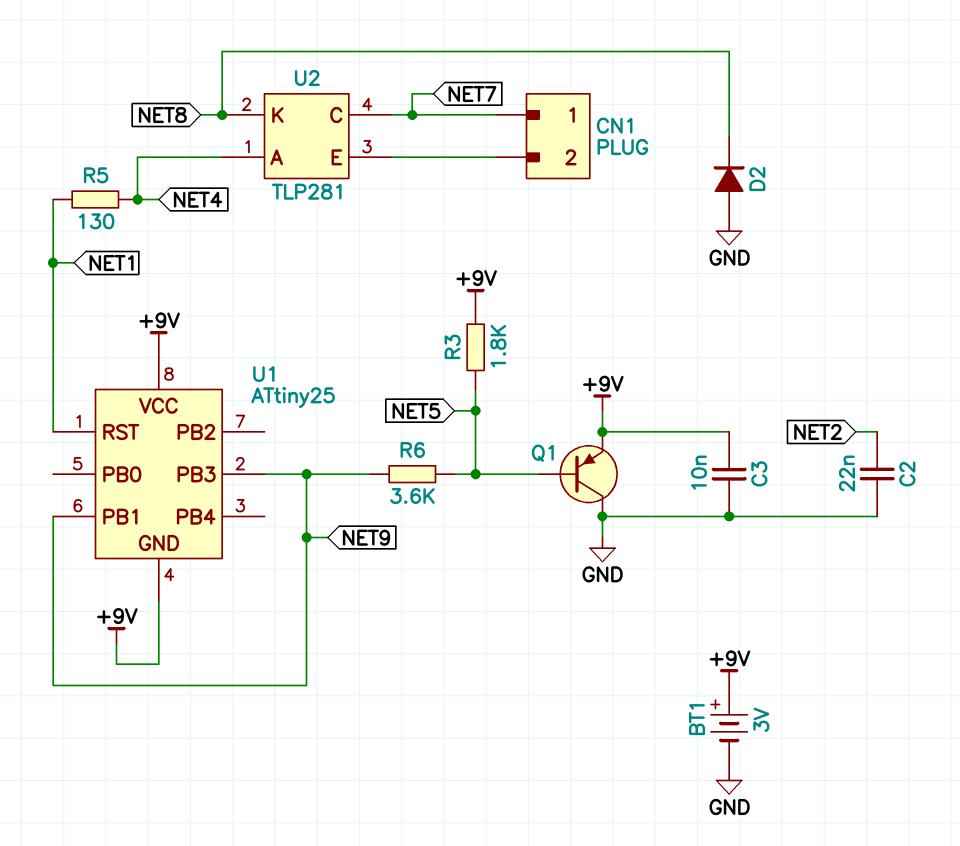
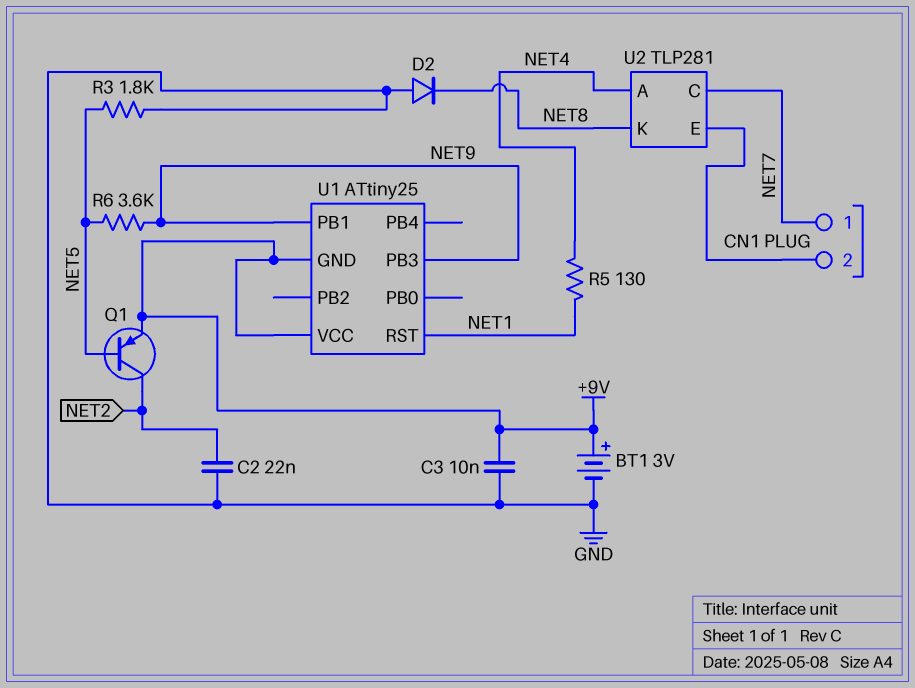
Q1: PNP (B NET5, C GND, E +9V) -> PNP (B NET5, C NET2, E +9V)
R3: 1.8k (+9V, NET5) -> 1.8k (GND, NET5)

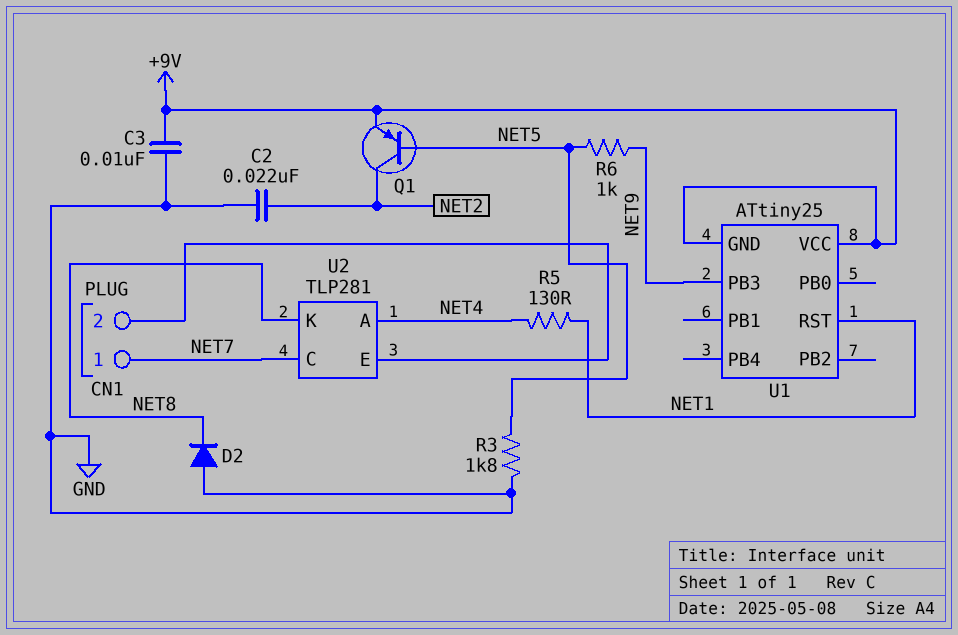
BT1: 3V (plus +9V, minus GND) -> none
R6: 3.6k (NET5, NET9) -> 1k (NET5, NET9)
U1 pin PB1: NET9 -> none

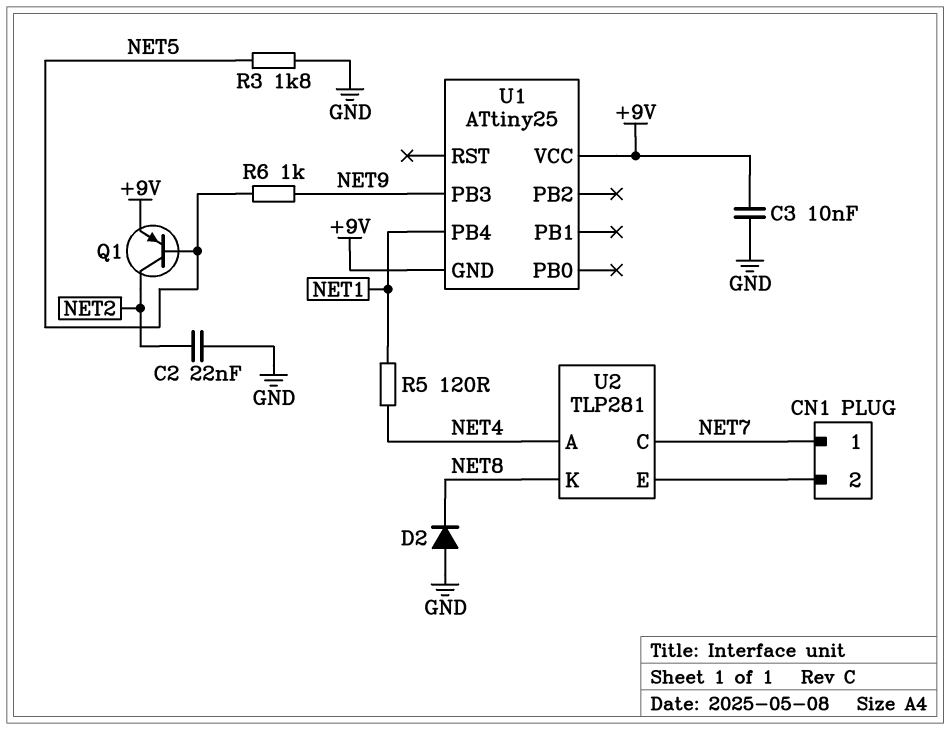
R5: 130 (NET1, NET4) -> 120 (NET1, NET4)
U1 pin PB4: none -> NET1
U1 pin RST: NET1 -> none

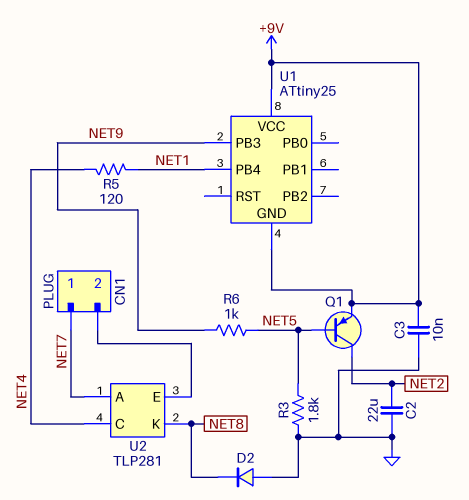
C2: 22nF (GND, NET2) -> 22uF (GND, NET2)
U2 pin A: NET4 -> NET7
U2 pin C: NET7 -> NET4

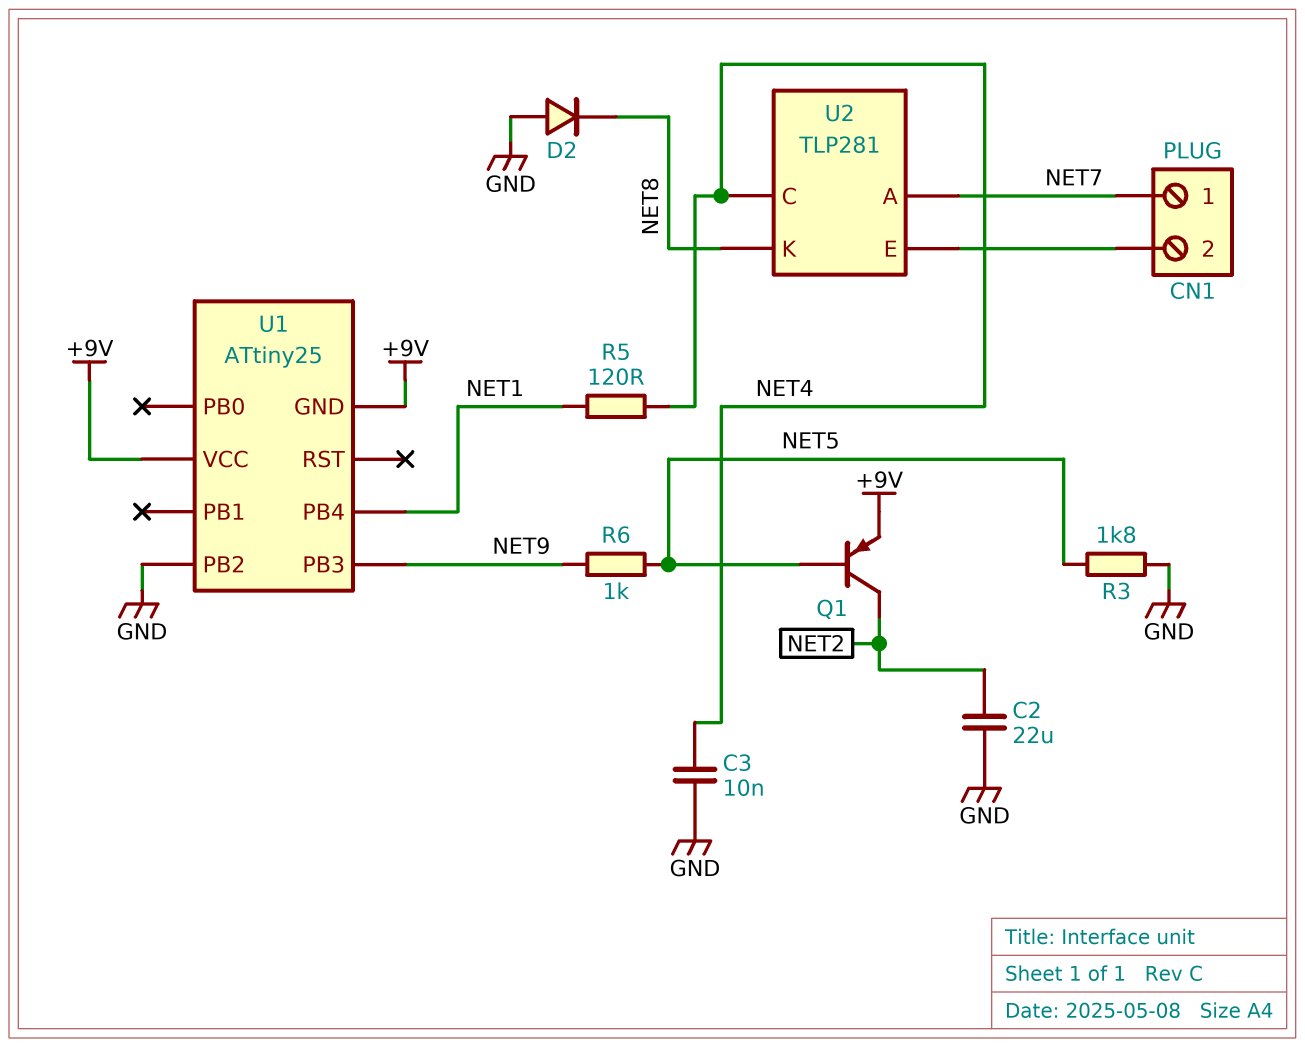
C3: 10nF (+9V, GND) -> 10nF (GND, NET4)
U1 pin PB2: none -> GND

